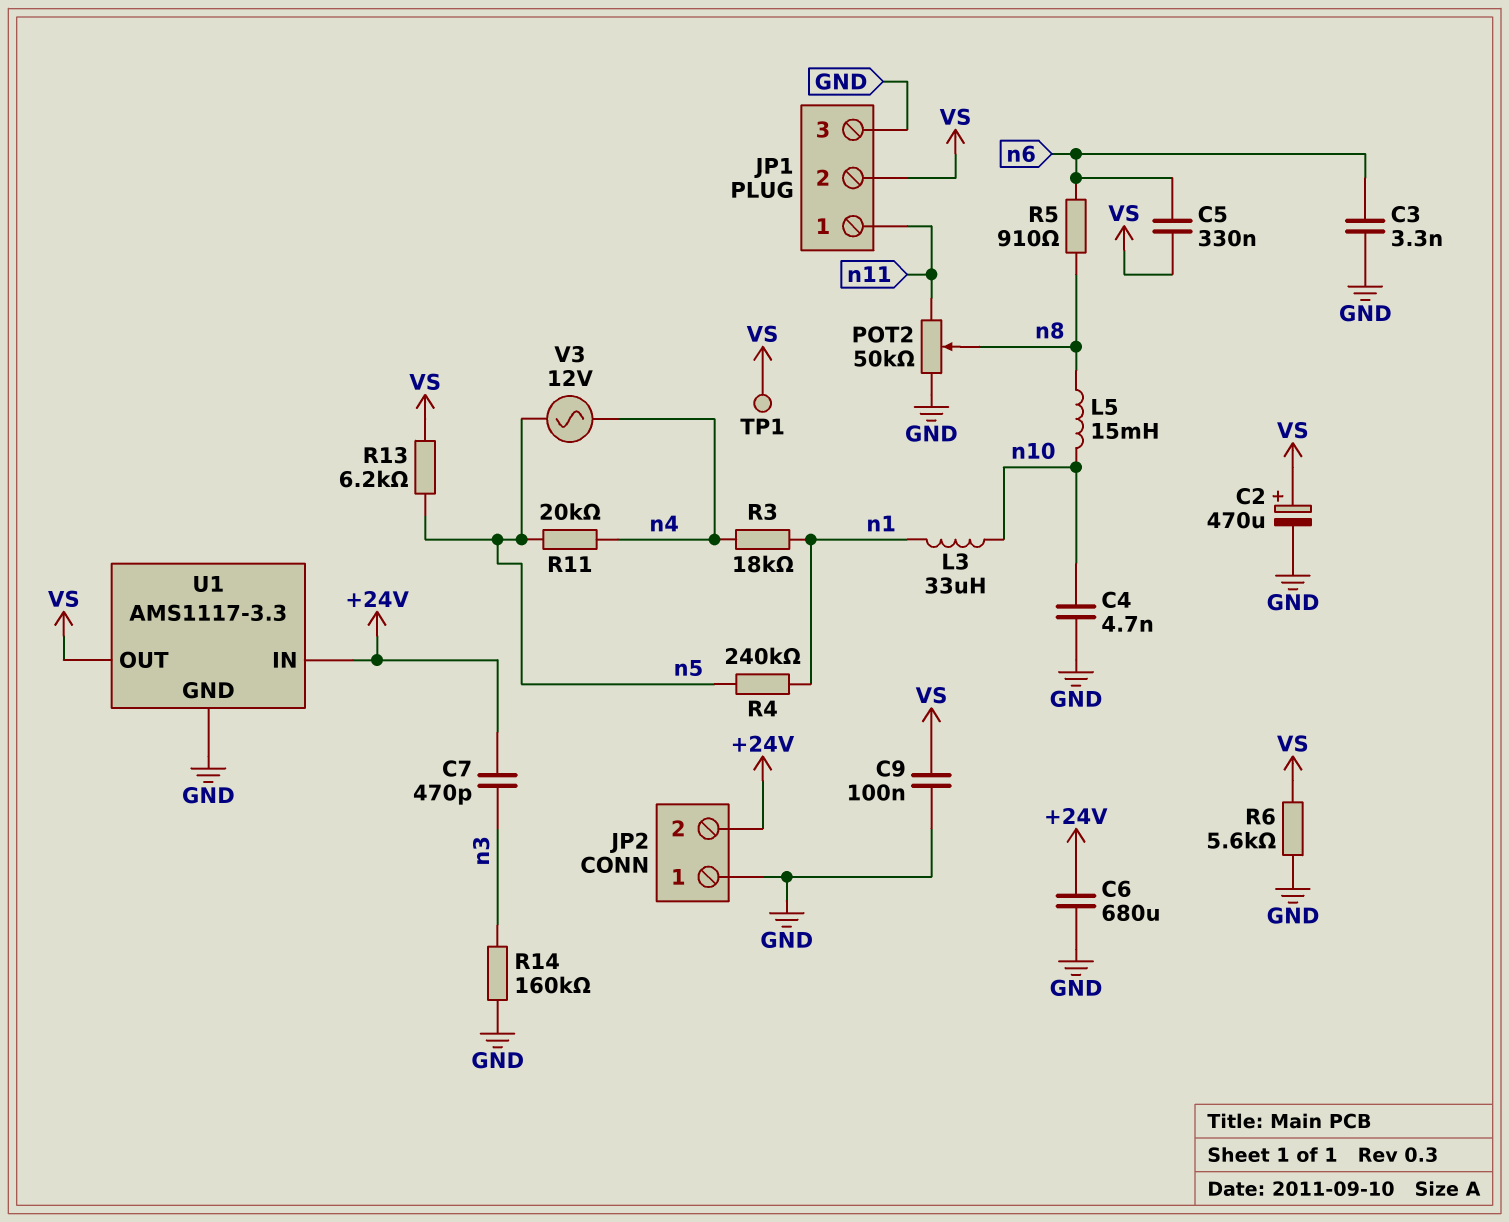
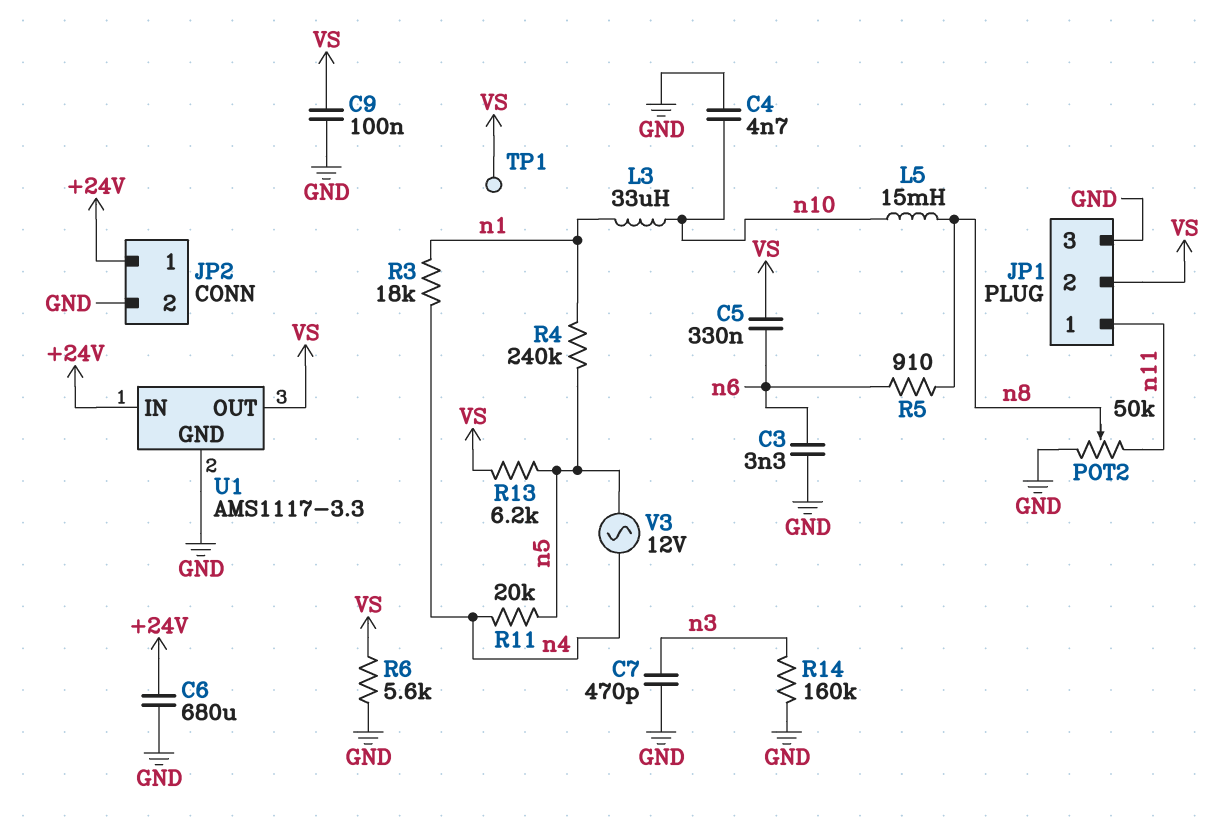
C2: 470uF (plus VS, minus GND) -> none
C7: 470pF (+24V, n3) -> 470pF (GND, n3)
JP2 pin 1: GND -> +24V
JP2 pin 2: +24V -> GND

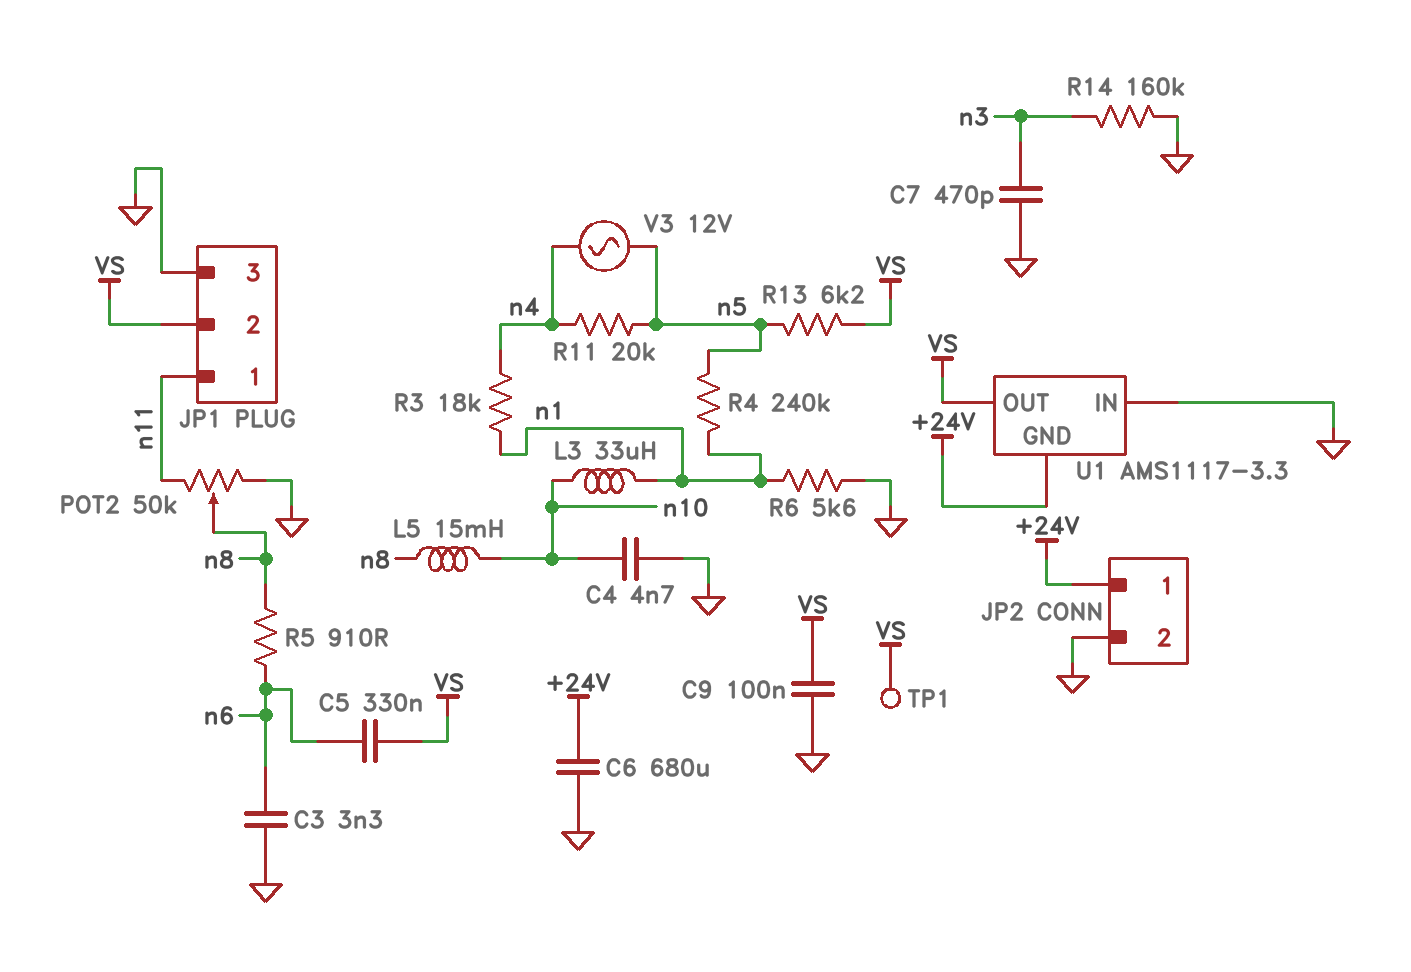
R6: 5.6k (GND, VS) -> 5.6k (GND, n1)
U1 pin GND: GND -> +24V
U1 pin IN: +24V -> GND

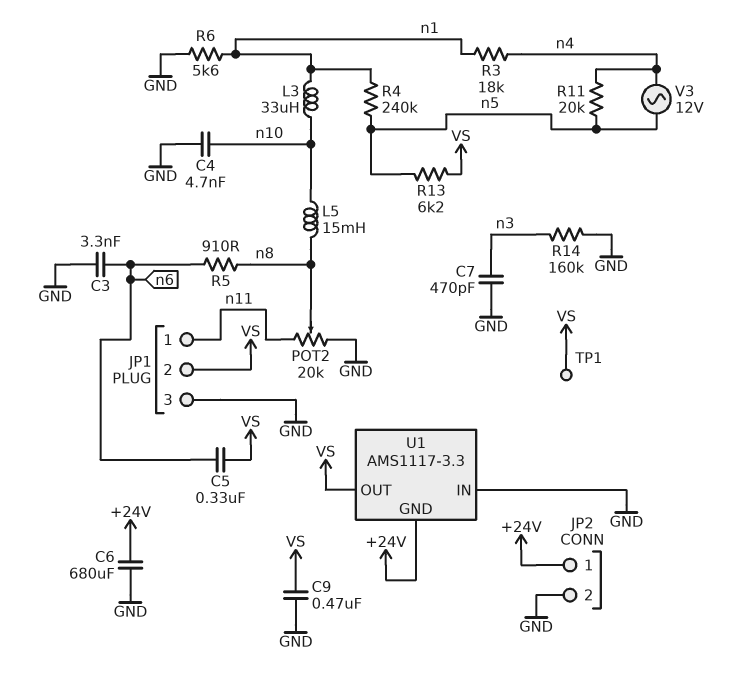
C9: 100nF (GND, VS) -> 470nF (GND, VS)
POT2: 50k (GND, n11, wiper n8) -> 20k (GND, n11, wiper n8)

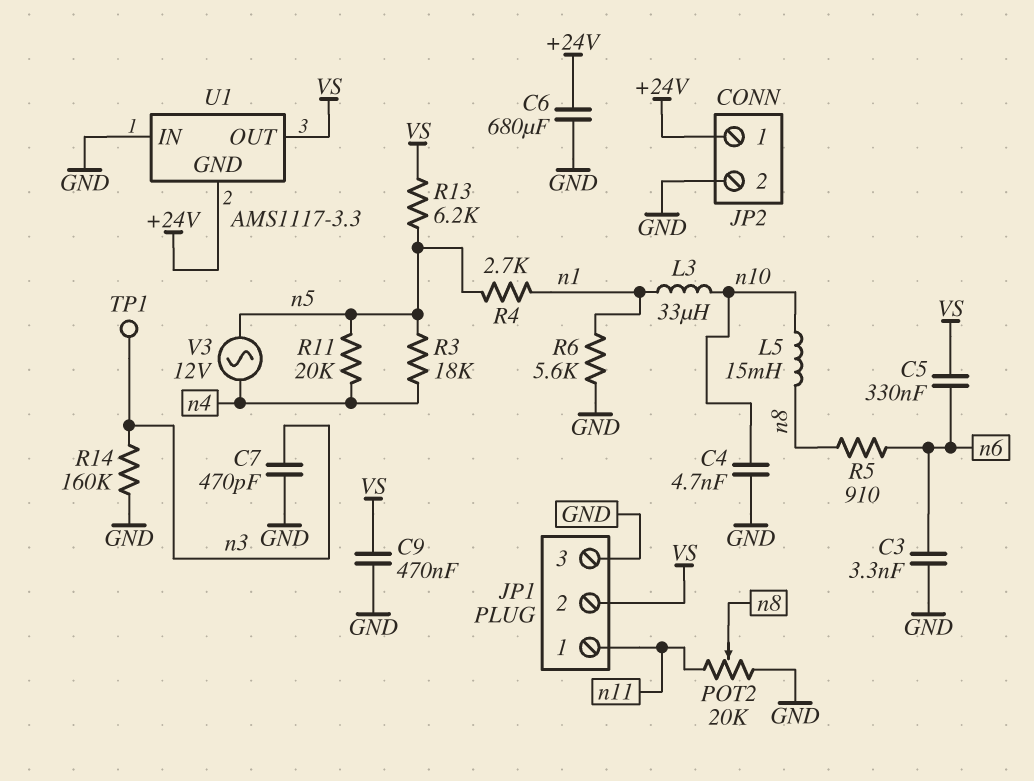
R3: 18k (n1, n4) -> 18k (n4, n5)
R4: 240k (n1, n5) -> 2.7k (n1, n5)
TP1: test point (VS) -> test point (n3)

